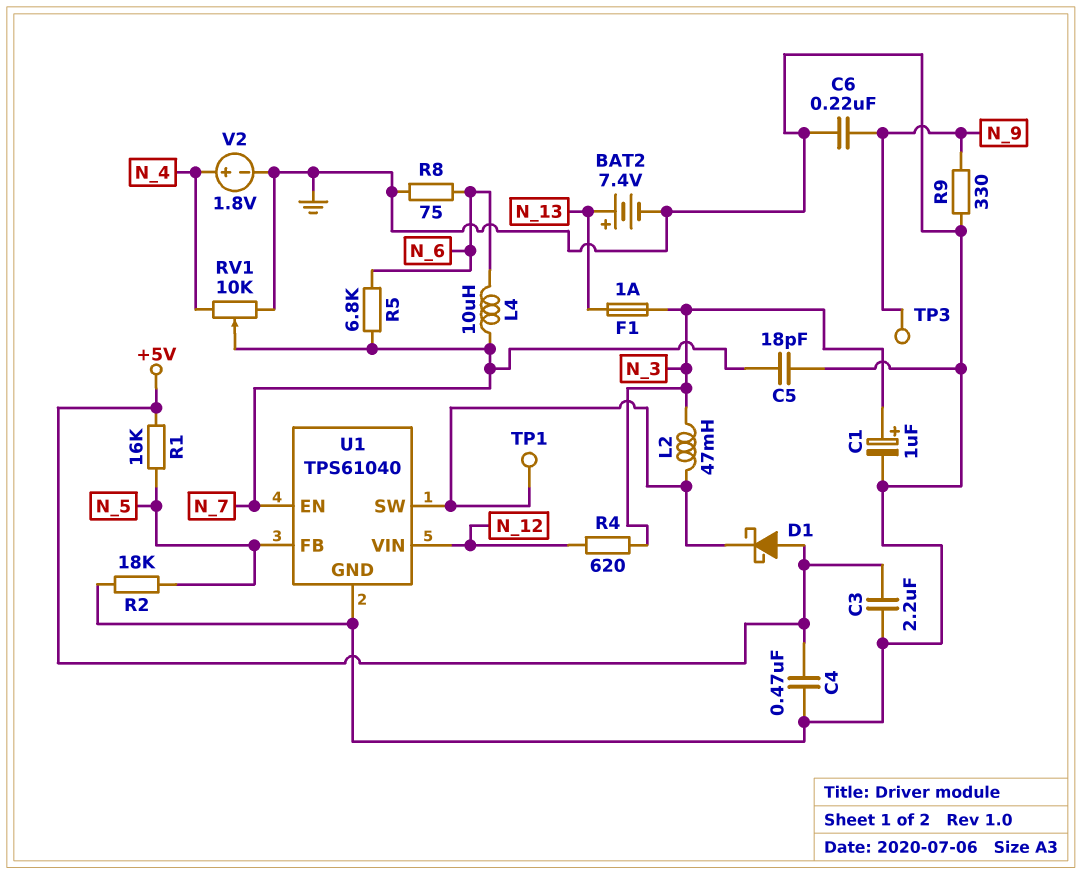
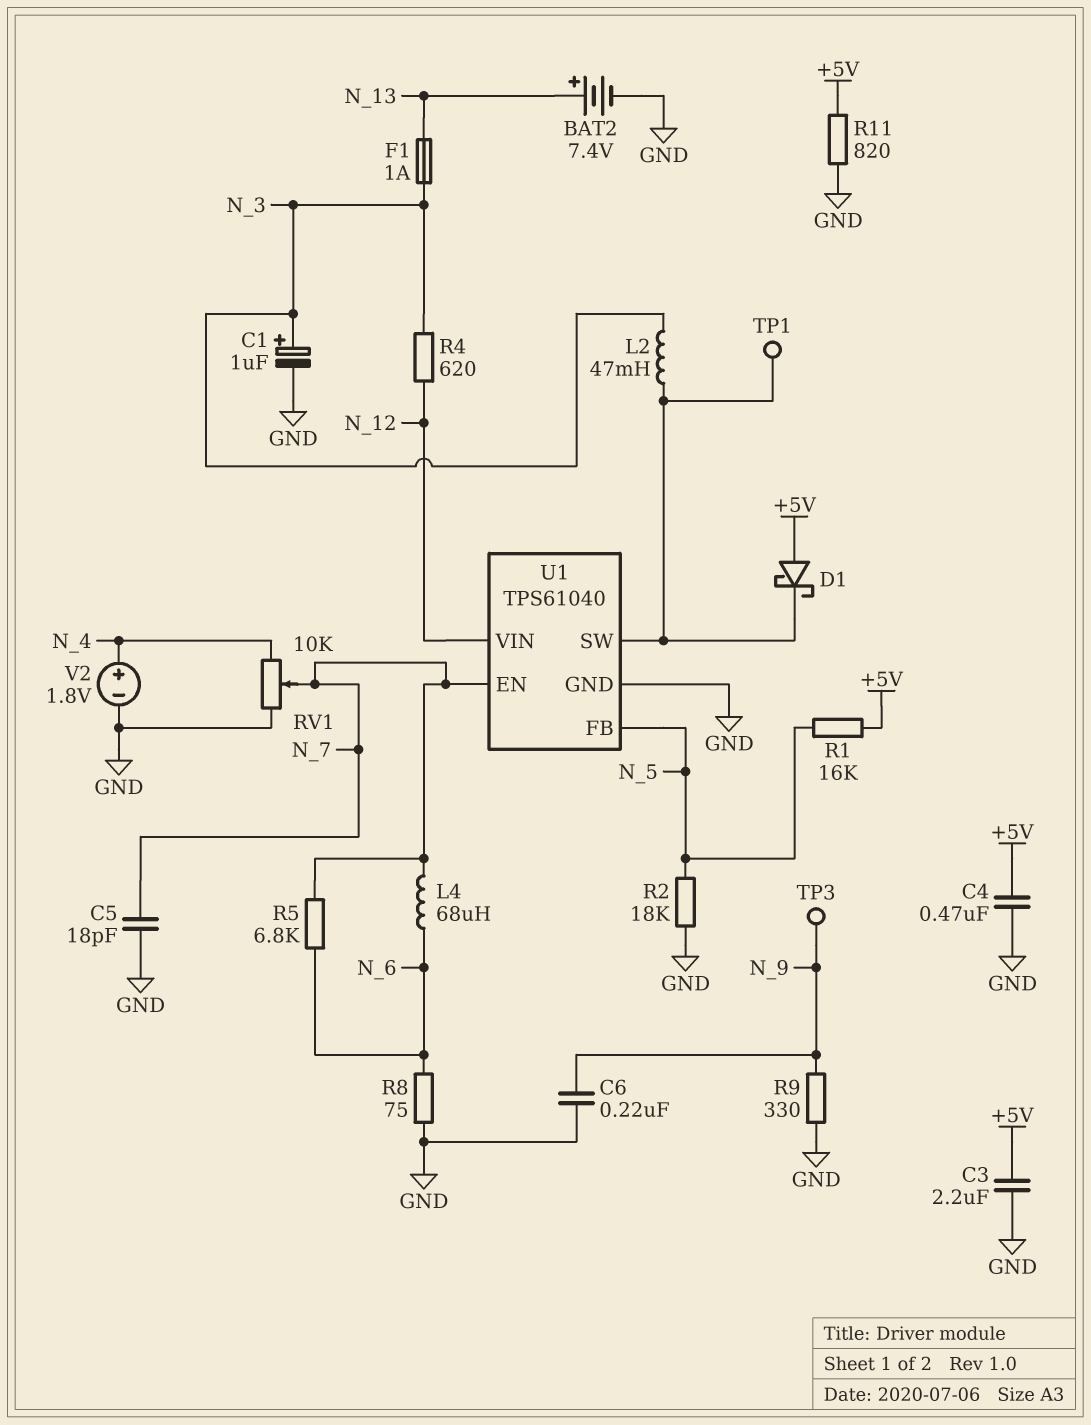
L4: 10uH (N_6, N_7) -> 68uH (N_6, N_7)
R11: none -> 820 (+5V, GND)

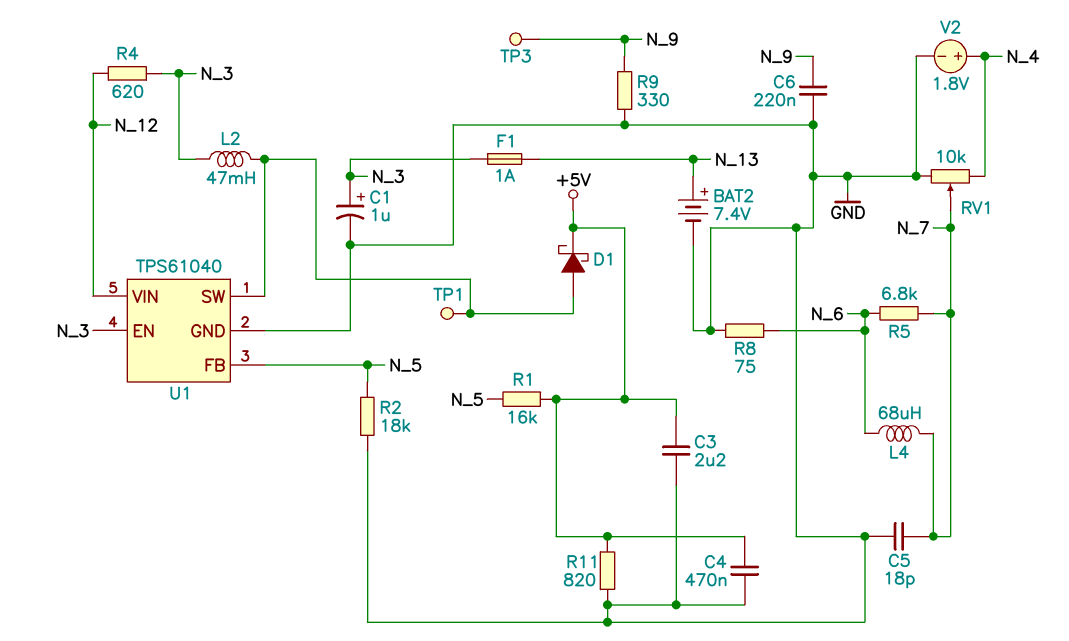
D1: schottky (A +5V, K U1/SW) -> schottky (A U1/SW, K +5V)
U1 pin EN: N_7 -> N_3

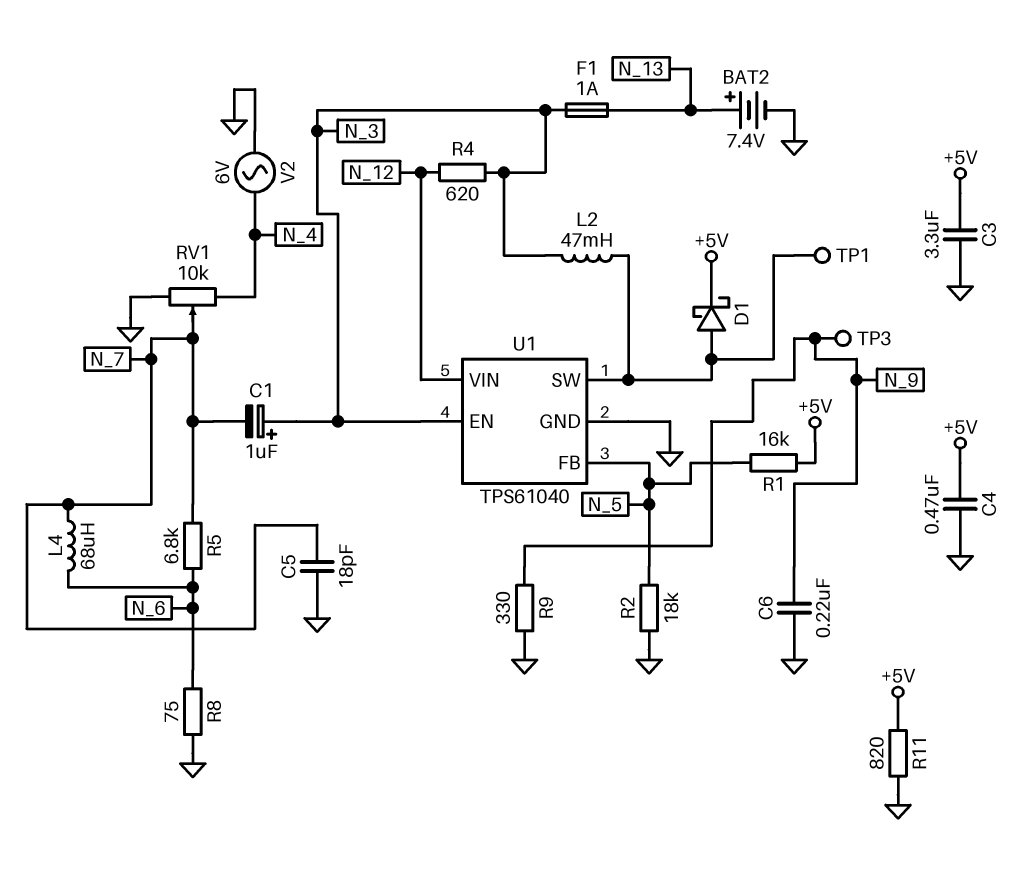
C1: 1uF (plus N_3, minus GND) -> 1uF (plus N_3, minus N_7)
C3: 2.2uF (+5V, GND) -> 3.3uF (+5V, GND)
V2: 1.8V (plus N_4, minus GND) -> AC 6V (GND, N_4)

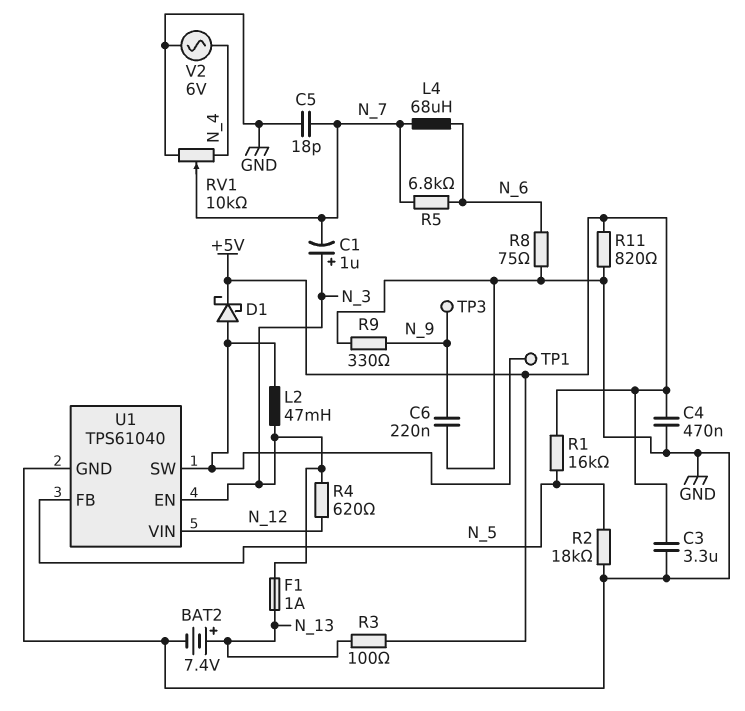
R3: none -> 100 (+5V, N_13)

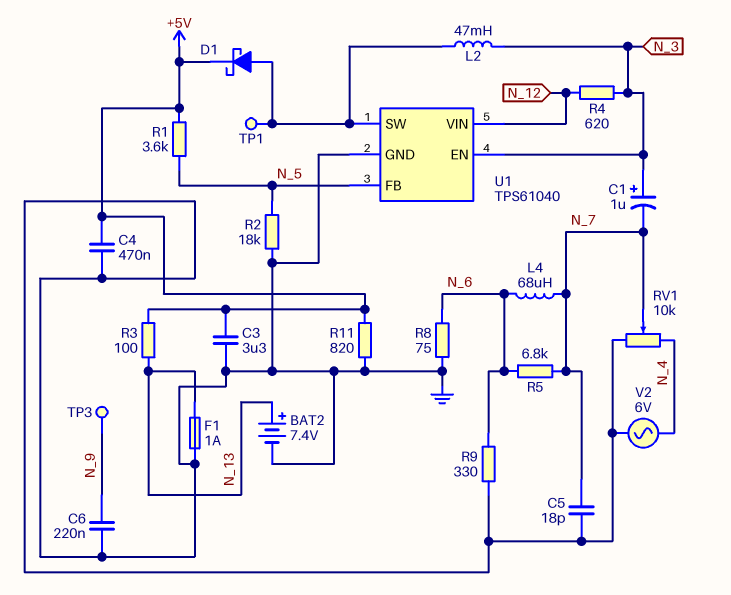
F1: 1A (N_3, N_13) -> 1A (GND, N_13)
R1: 16k (+5V, N_5) -> 3.6k (+5V, N_5)
R9: 330 (GND, N_9) -> 330 (GND, N_6)

